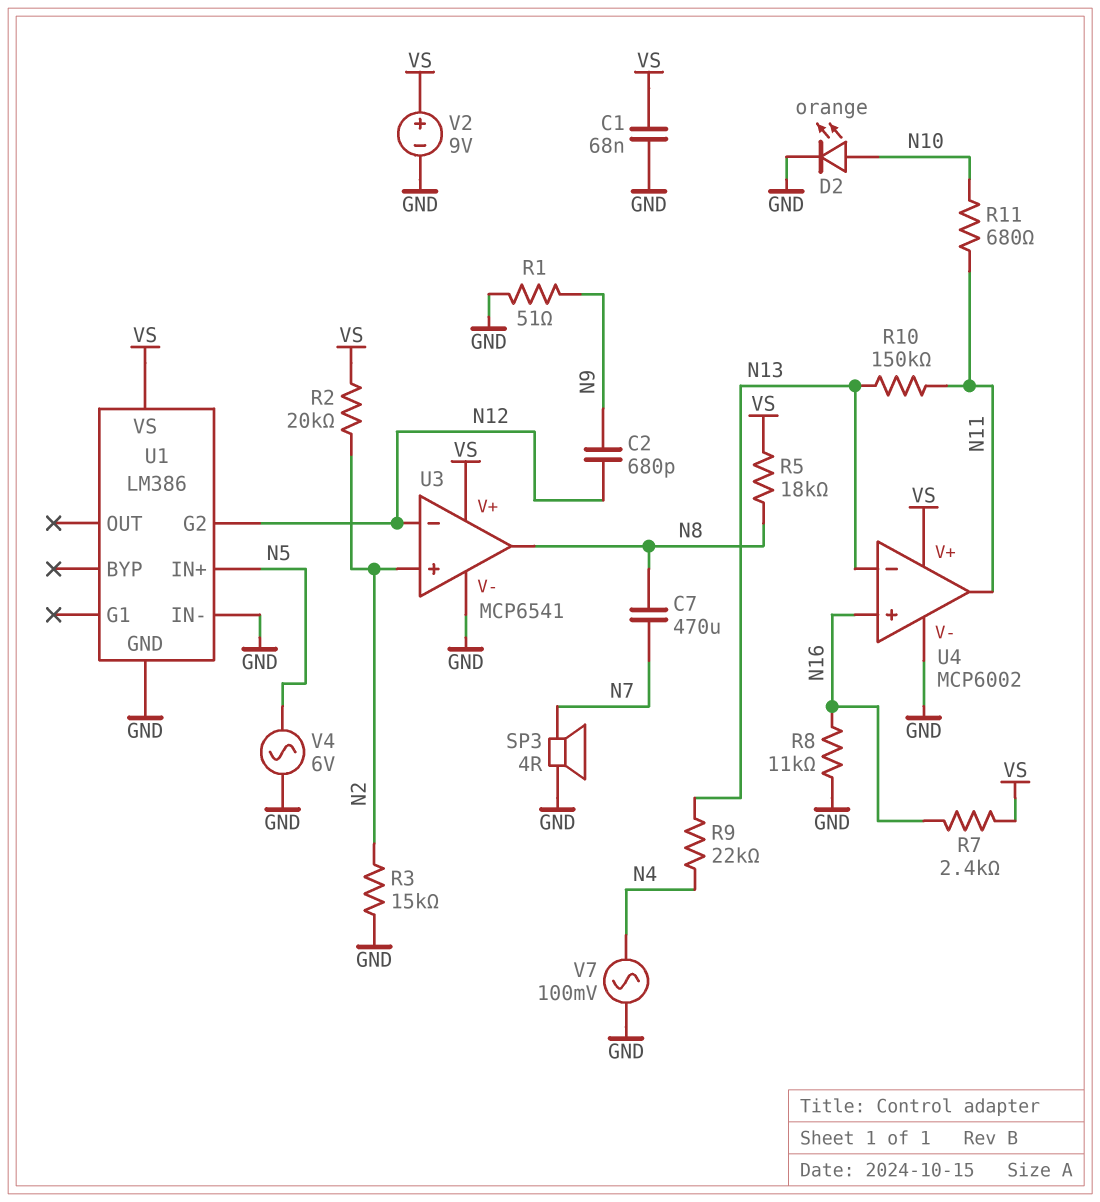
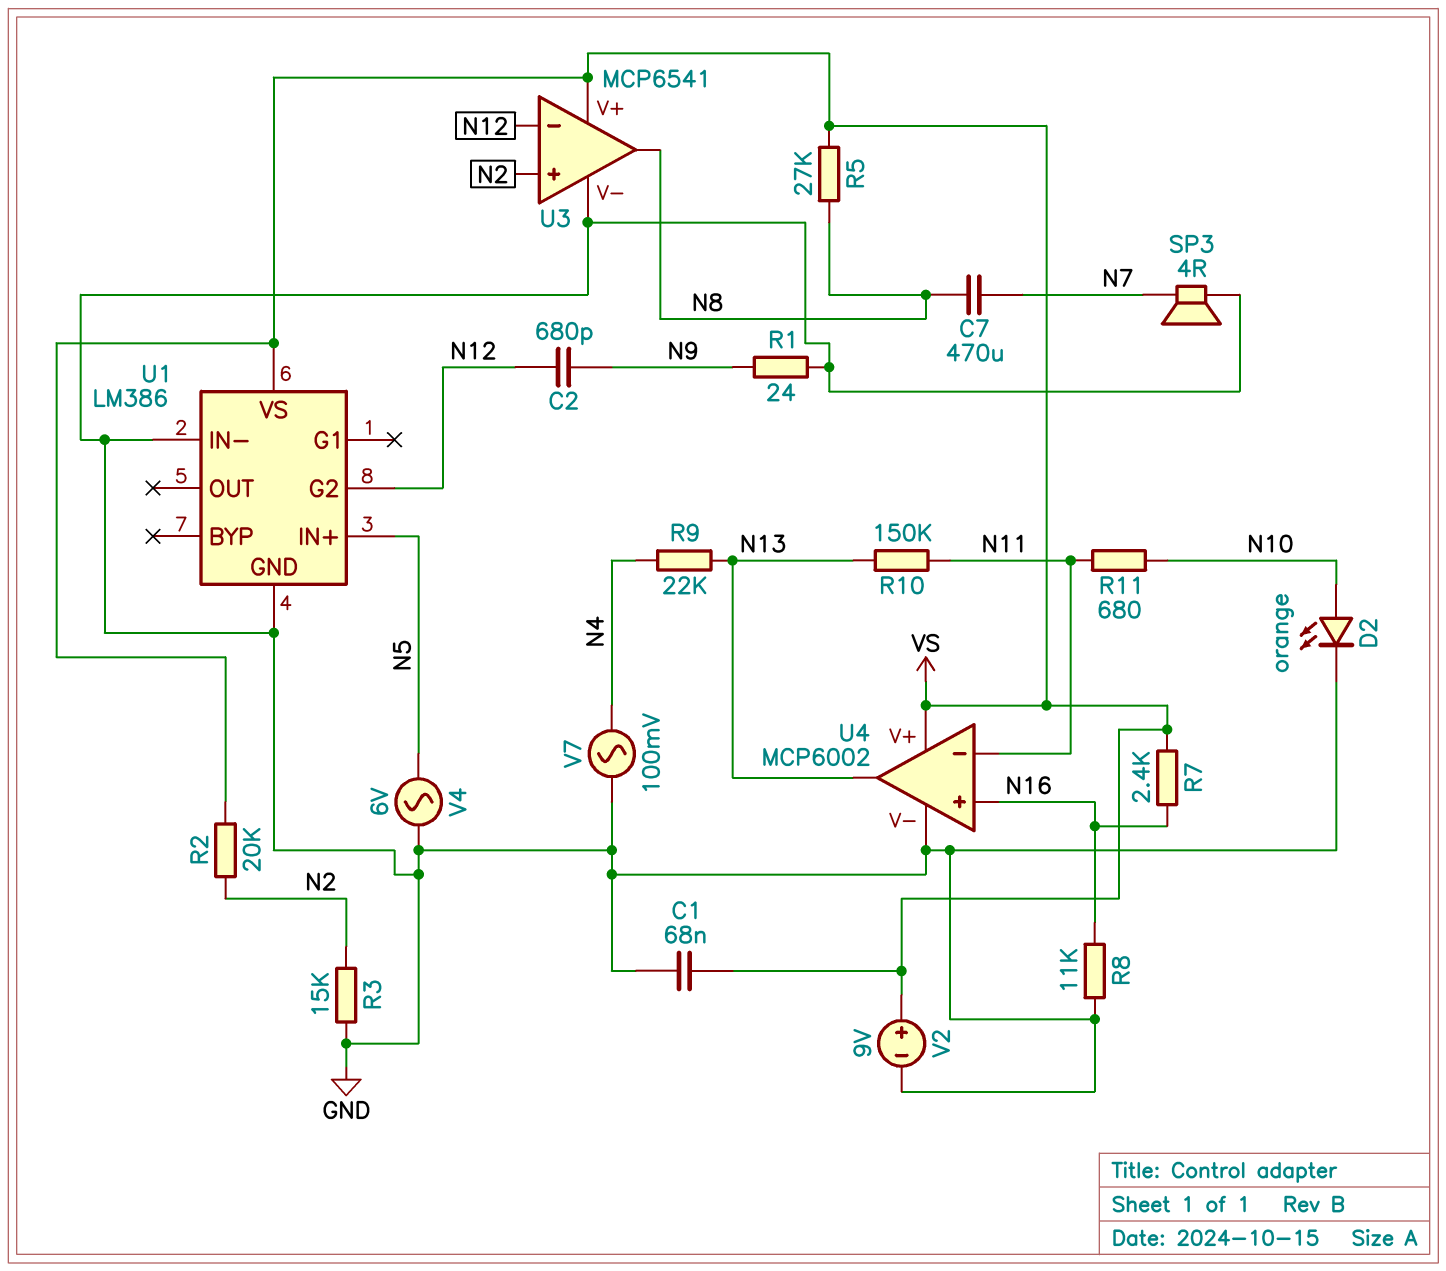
R1: 51 (GND, N9) -> 24 (GND, N9)
R5: 18k (N8, VS) -> 27k (N8, VS)
U4 pin in-: N13 -> N11
U4 pin out: N11 -> N13

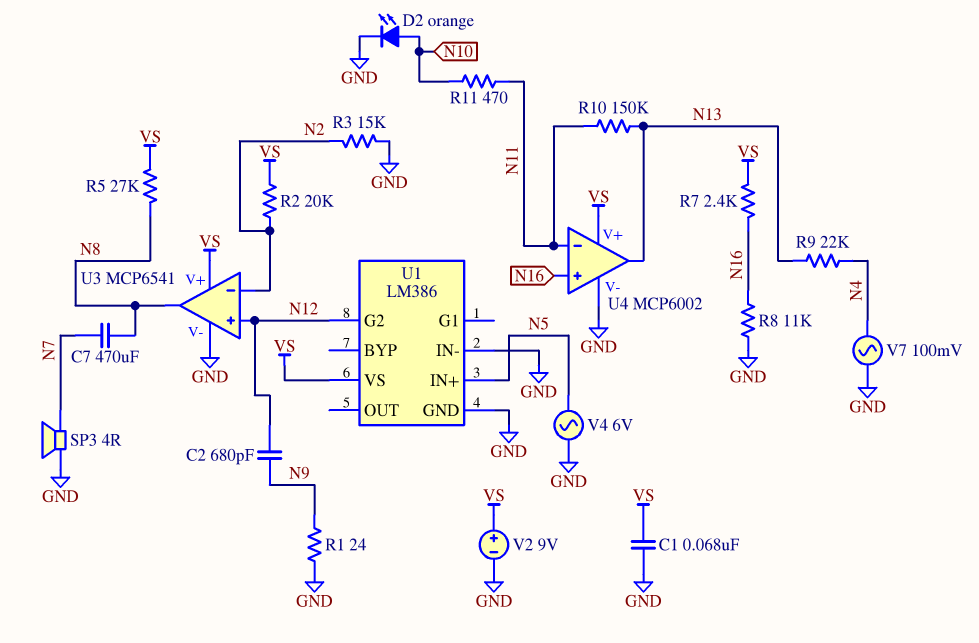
R11: 680 (N10, N11) -> 470 (N10, N11)
U3 pin in+: N2 -> N12
U3 pin in-: N12 -> N2

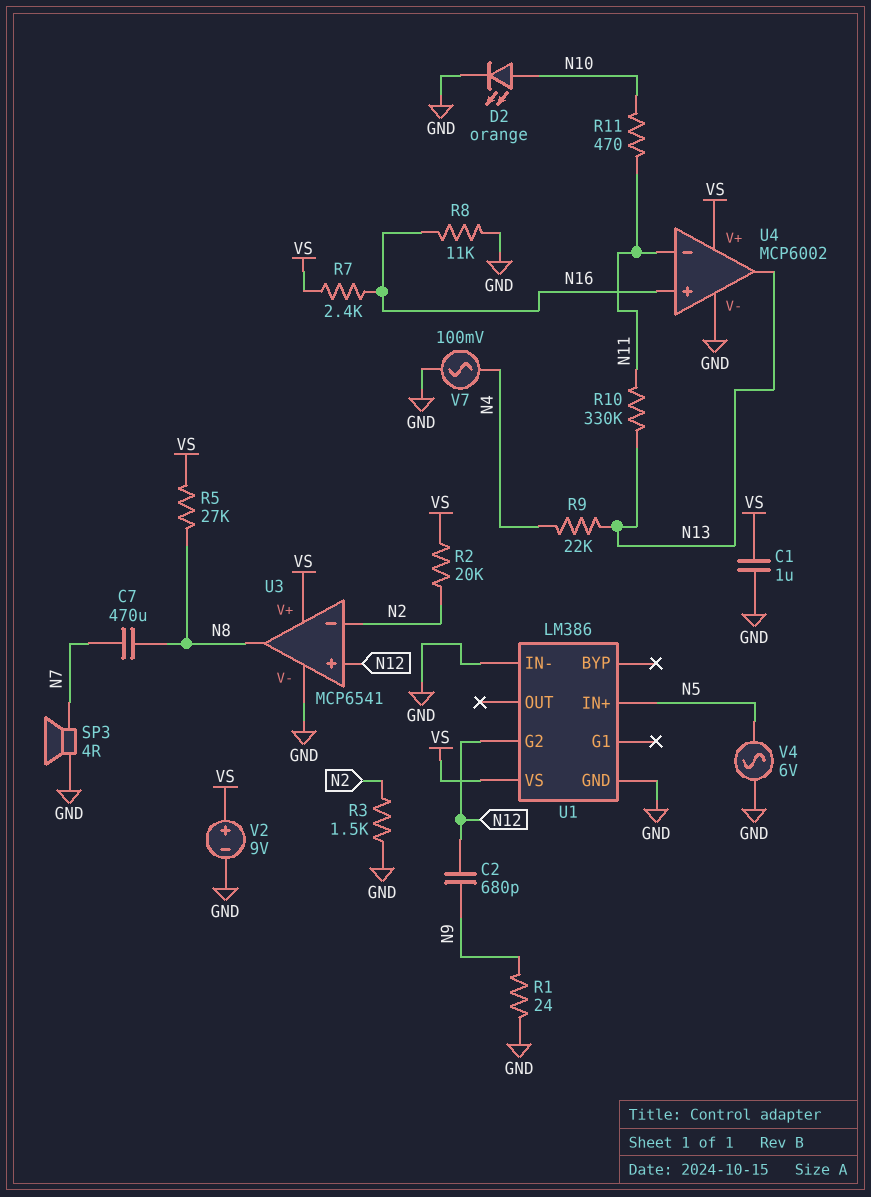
C1: 68nF (GND, VS) -> 1uF (GND, VS)
R3: 15k (GND, N2) -> 1.5k (GND, N2)
R10: 150k (N11, N13) -> 330k (N11, N13)

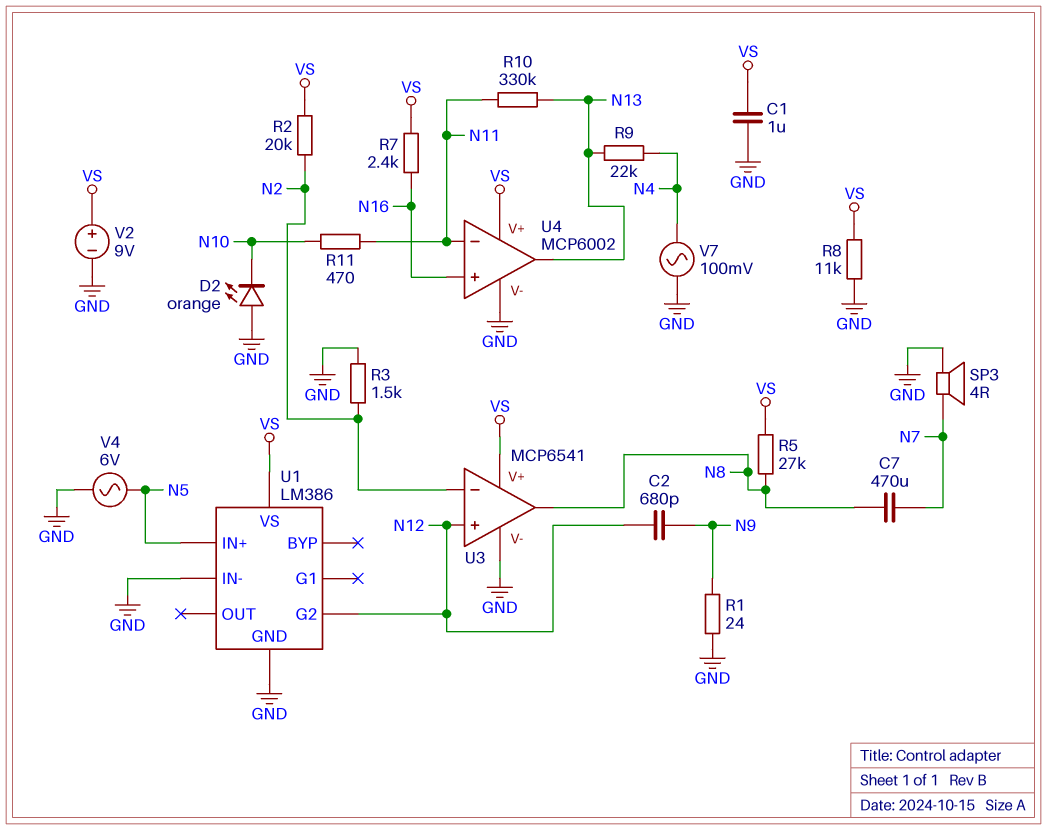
D2: LED orange (A N10, K GND) -> LED orange (A GND, K N10)
R8: 11k (GND, N16) -> 11k (GND, VS)

